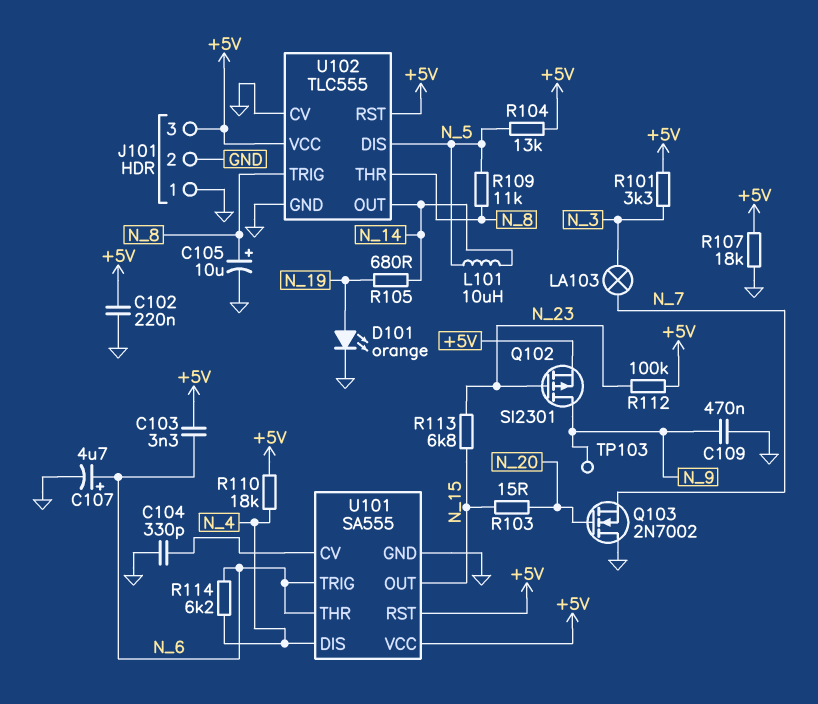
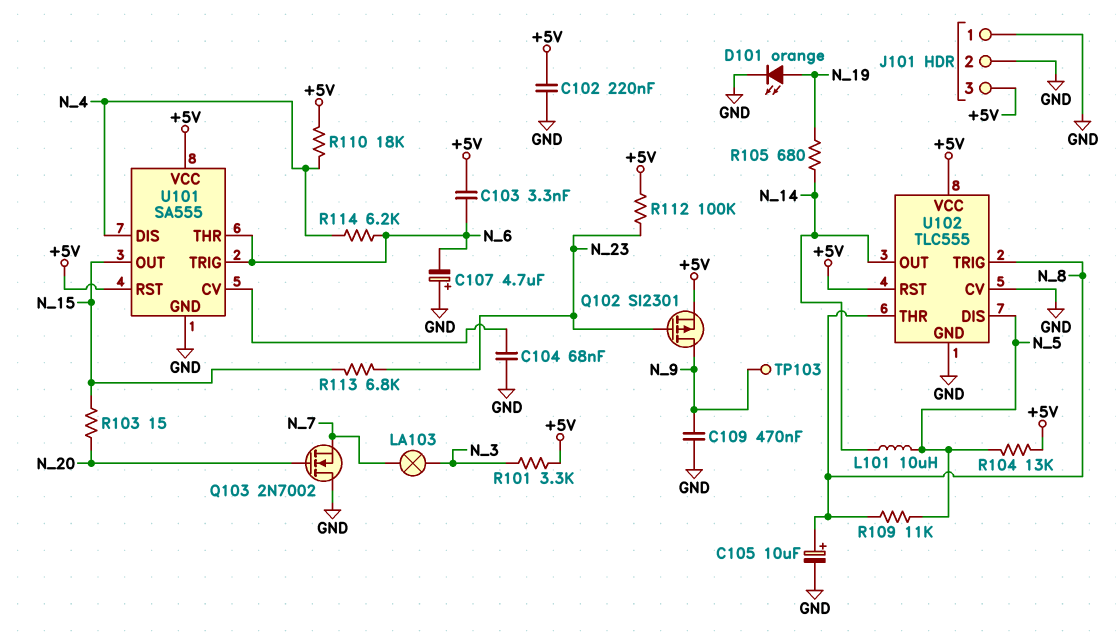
C104: 330pF (GND, U101/CV) -> 68nF (GND, U101/CV)
C107: 4.7uF (plus N_6, minus GND) -> 4.7uF (plus GND, minus N_6)
R107: 18k (+5V, GND) -> none

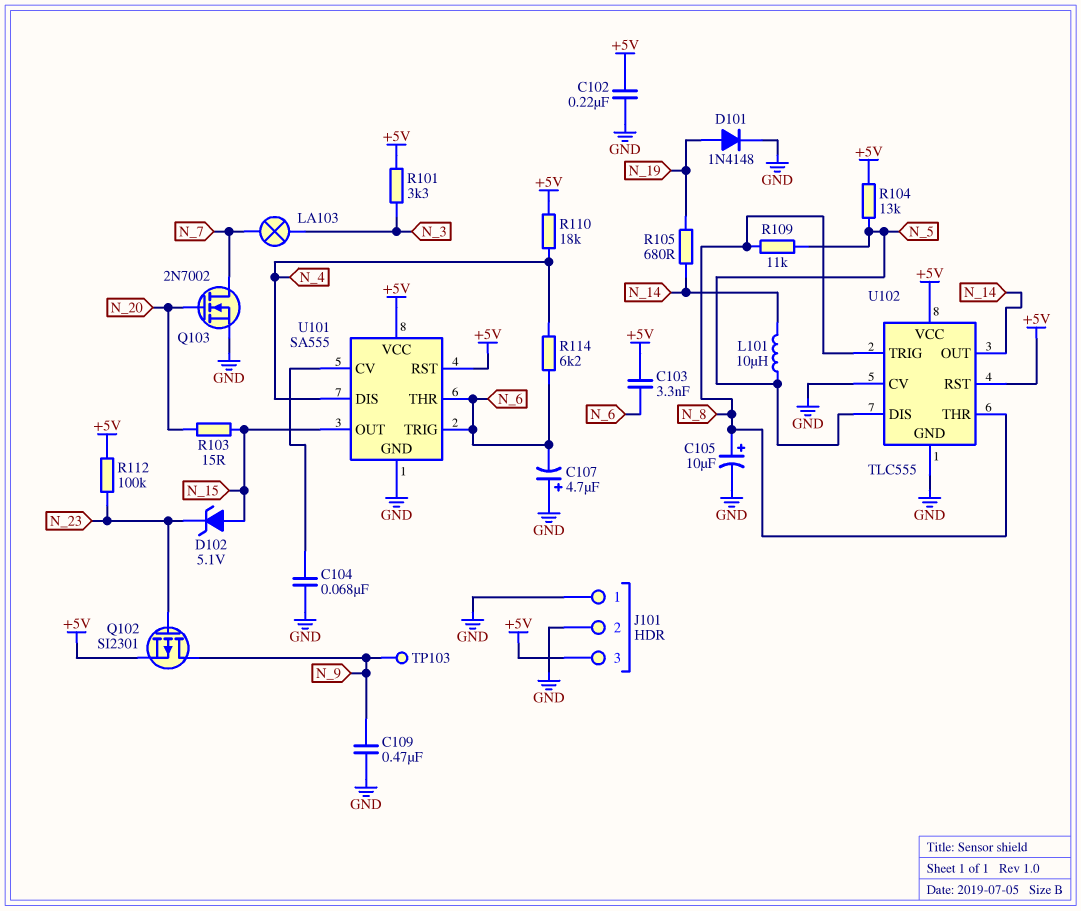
D101: LED orange (A N_19, K GND) -> diode 1N4148 (A N_19, K GND)
D102: none -> zener 5.1V (A N_15, K N_23)
Q103: NMOS 2N7002 (G N_20, D GND, S N_7) -> NMOS 2N7002 (G N_20, D N_7, S GND)
R113: 6.8k (N_15, N_23) -> none

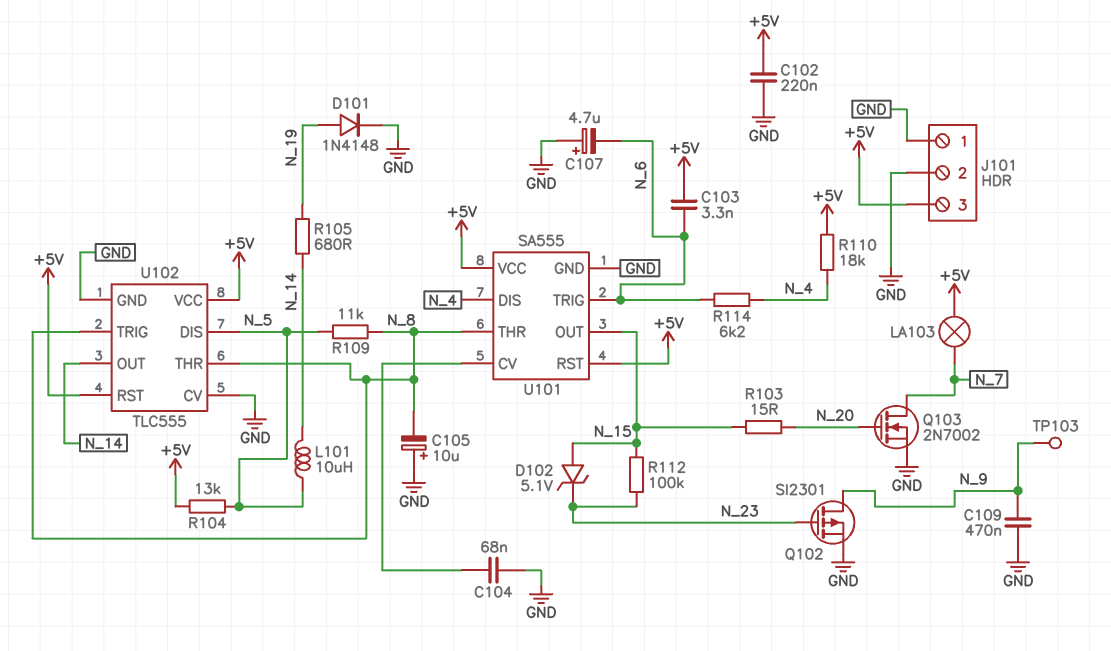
C105: 10uF (plus N_8, minus GND) -> 10uF (plus GND, minus N_8)
LA103: lamp (N_3, N_7) -> lamp (+5V, N_7)
Q102: PMOS SI2301 (G N_23, D N_9, S +5V) -> PMOS SI2301 (G N_23, D N_9, S GND)
R101: 3.3k (+5V, N_3) -> none
R112: 100k (+5V, N_23) -> 100k (N_15, N_23)
U101 pin THR: N_6 -> N_8

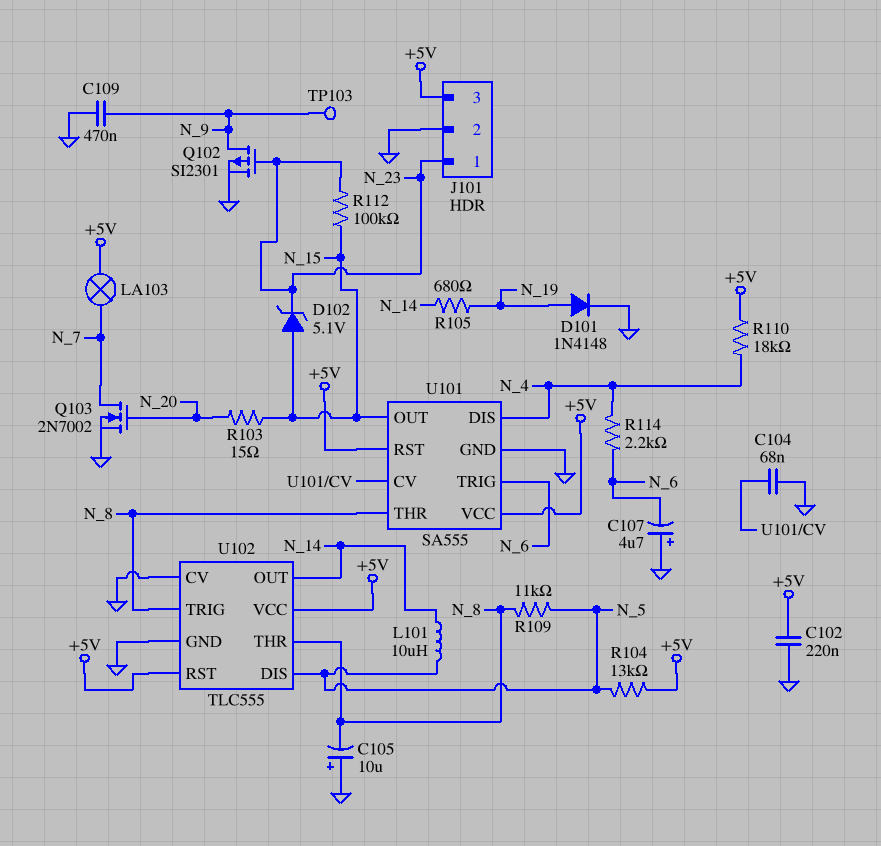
C103: 3.3nF (+5V, N_6) -> none
J101 pin 1: GND -> N_23
R114: 6.2k (N_4, N_6) -> 2.2k (N_4, N_6)

